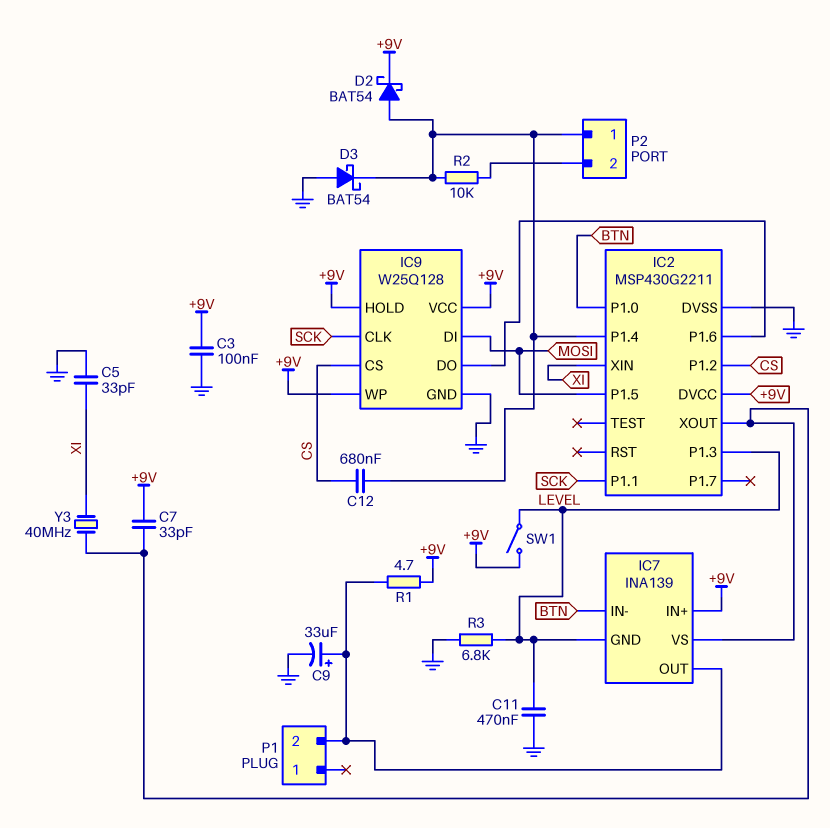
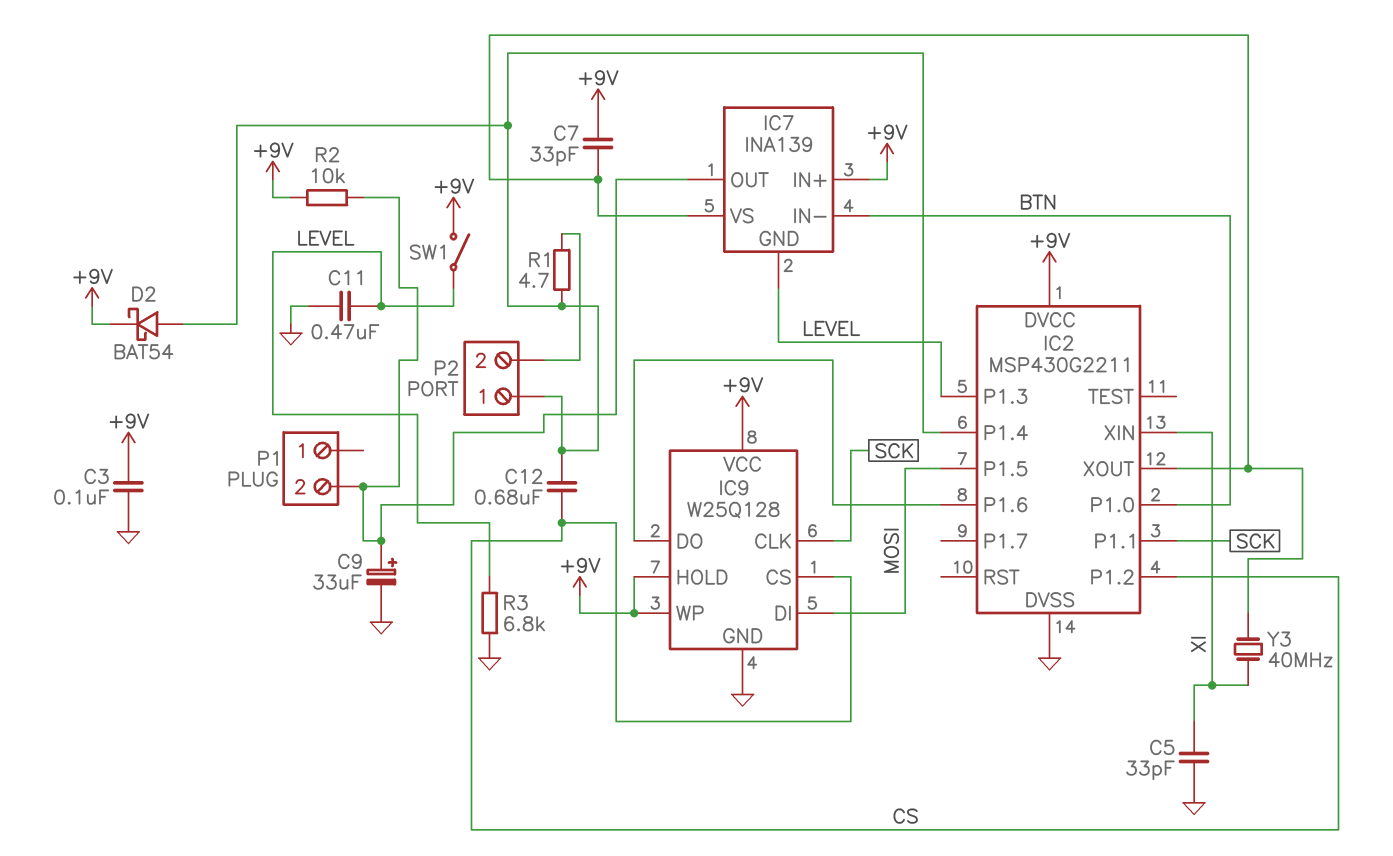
D3: schottky BAT54 (A GND, K IC2/P1.4) -> none
R1: 4.7 (+9V, IC7/OUT) -> 4.7 (IC2/P1.4, P2/2)
R2: 10k (IC2/P1.4, P2/2) -> 10k (+9V, IC7/OUT)

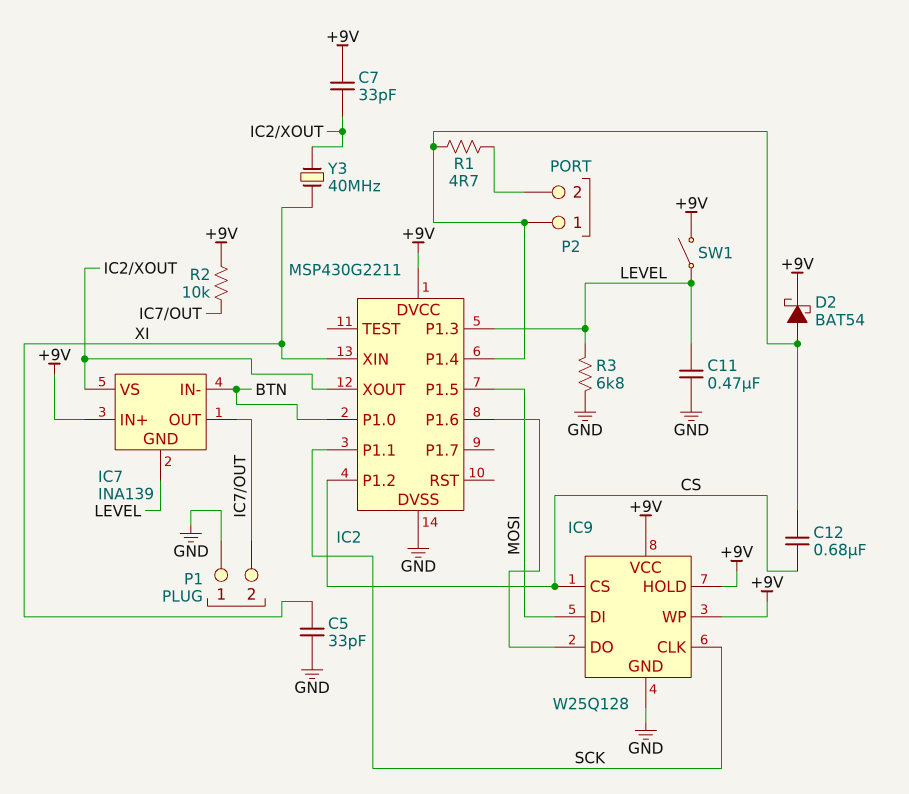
C3: 100nF (+9V, GND) -> none
C9: 33uF (plus IC7/OUT, minus GND) -> none
P1 pin 1: none -> GND

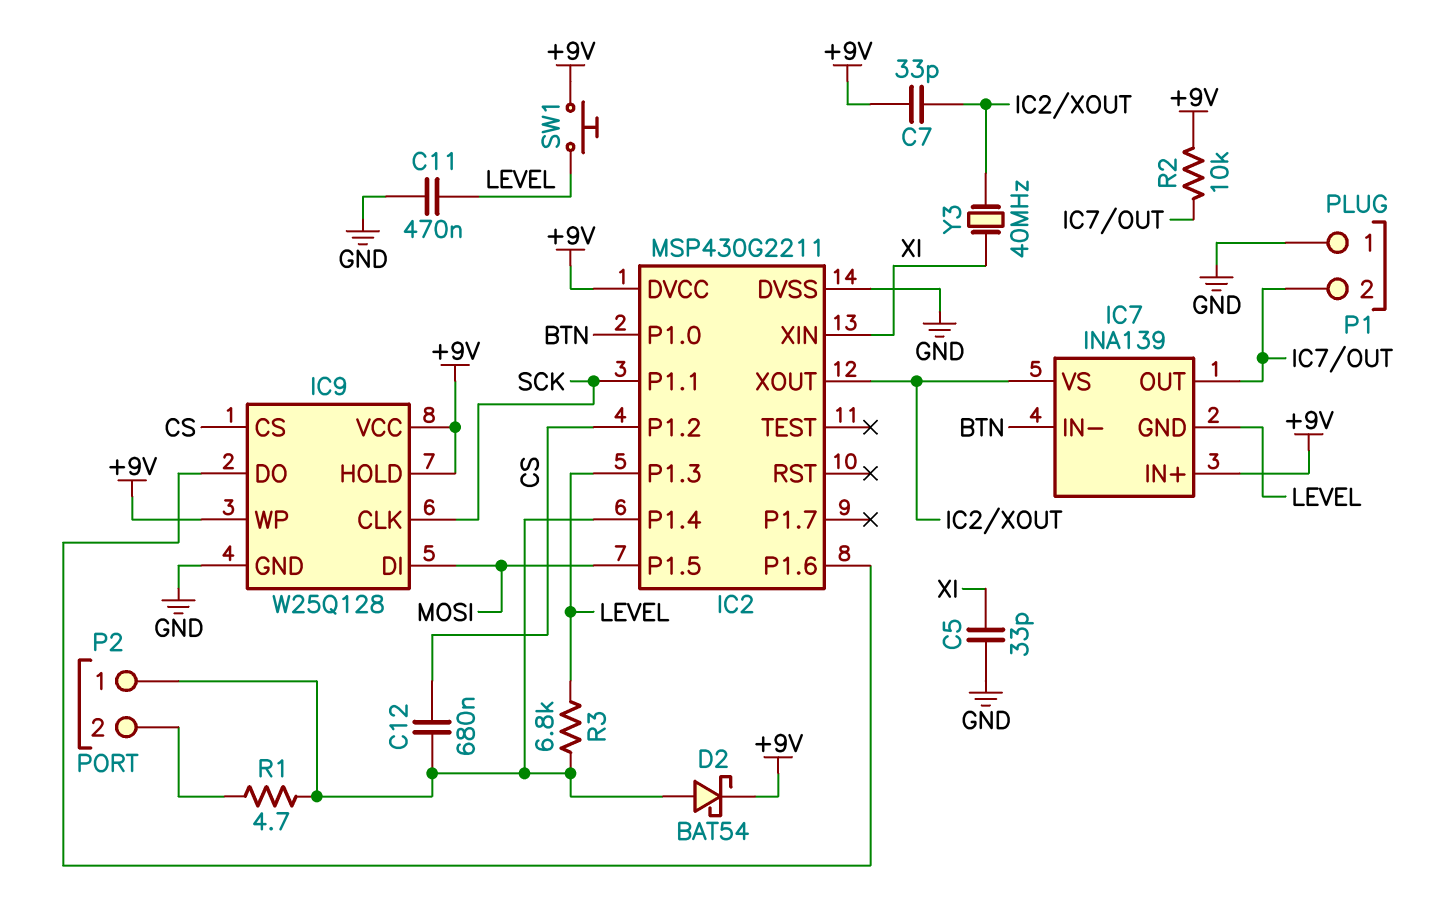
R3: 6.8k (GND, LEVEL) -> 6.8k (IC2/P1.4, LEVEL)
SW1: switch (+9V, LEVEL) -> button (+9V, LEVEL)

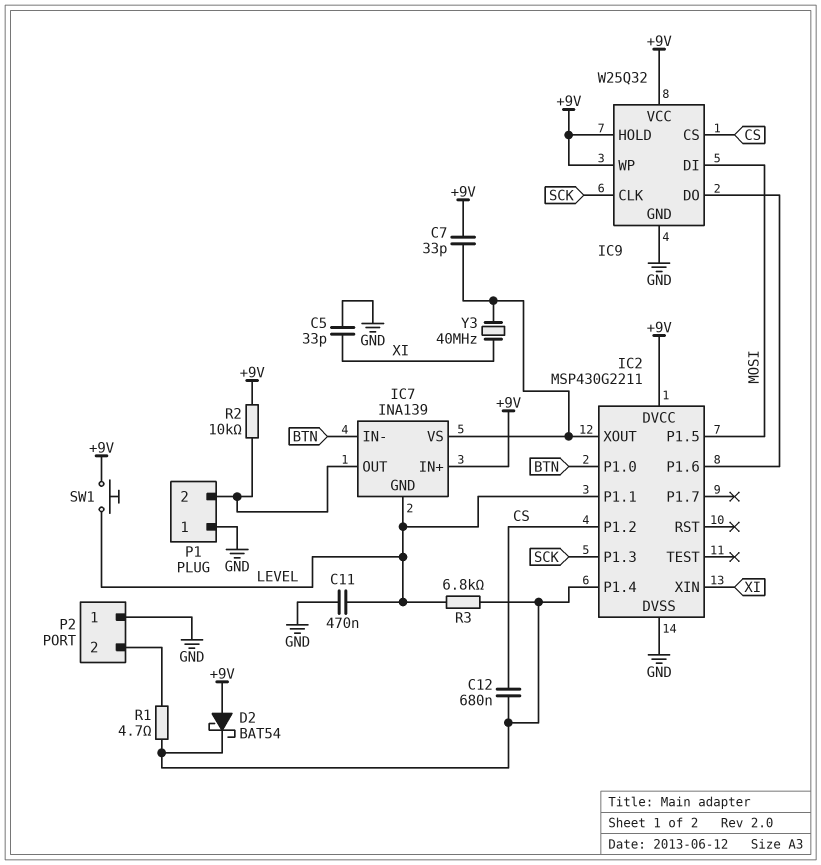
D2: schottky BAT54 (A IC2/P1.4, K +9V) -> schottky BAT54 (A +9V, K IC2/P1.4)
IC2 pin P1.1: SCK -> LEVEL
IC2 pin P1.3: LEVEL -> SCK
IC9: W25Q128 -> W25Q32
P2 pin 1: IC2/P1.4 -> GND

